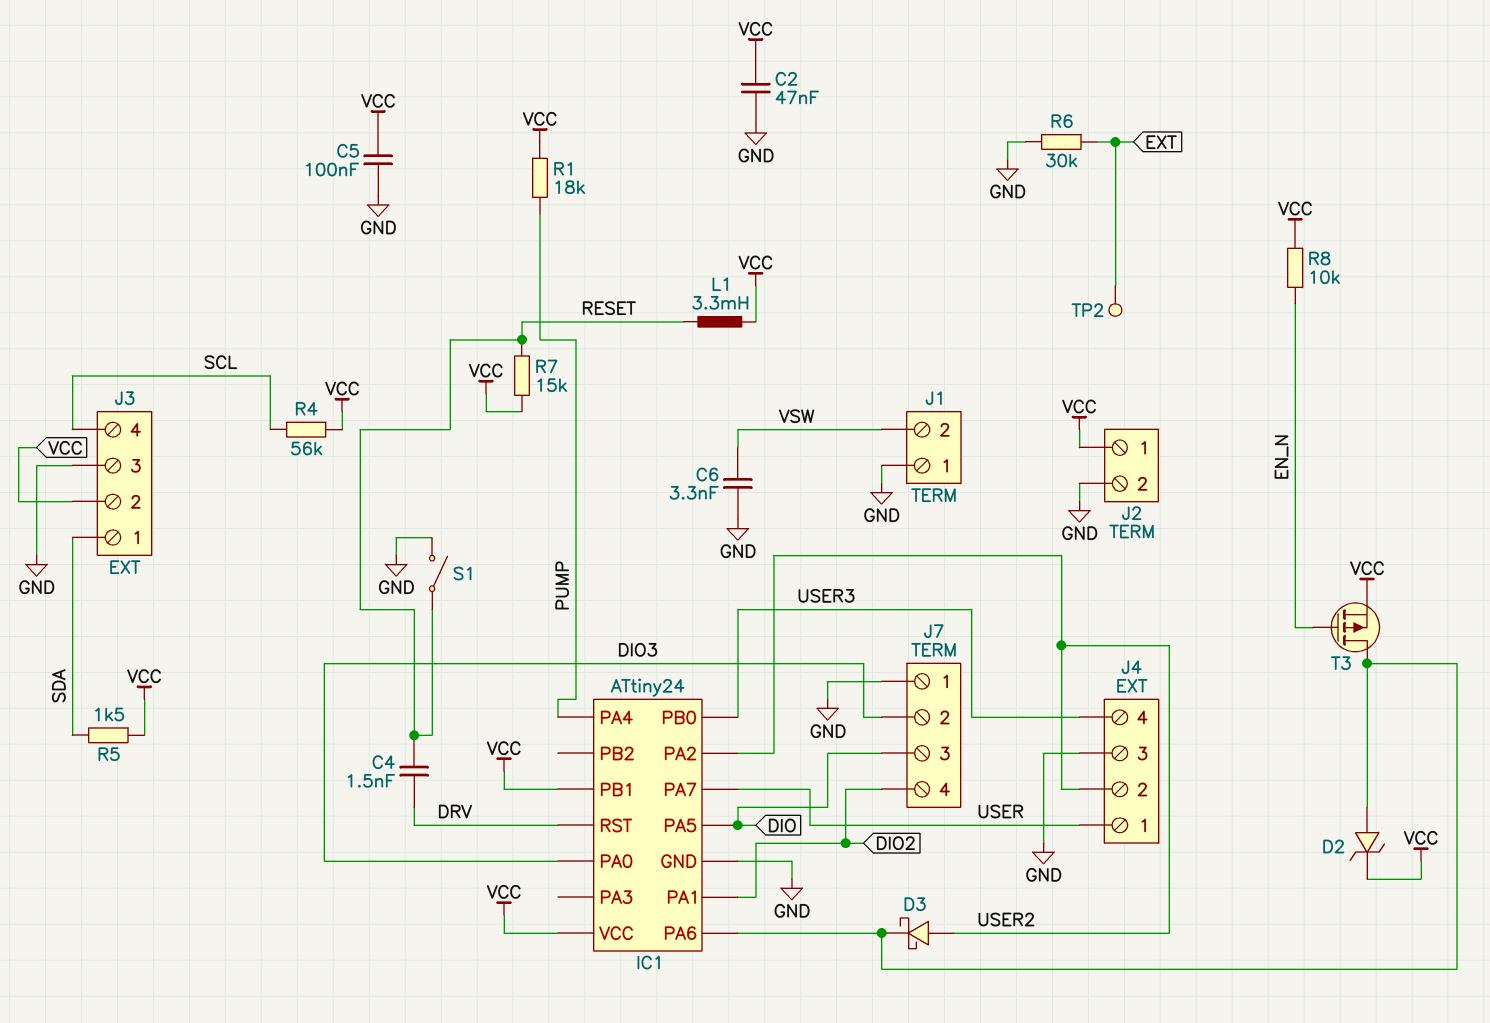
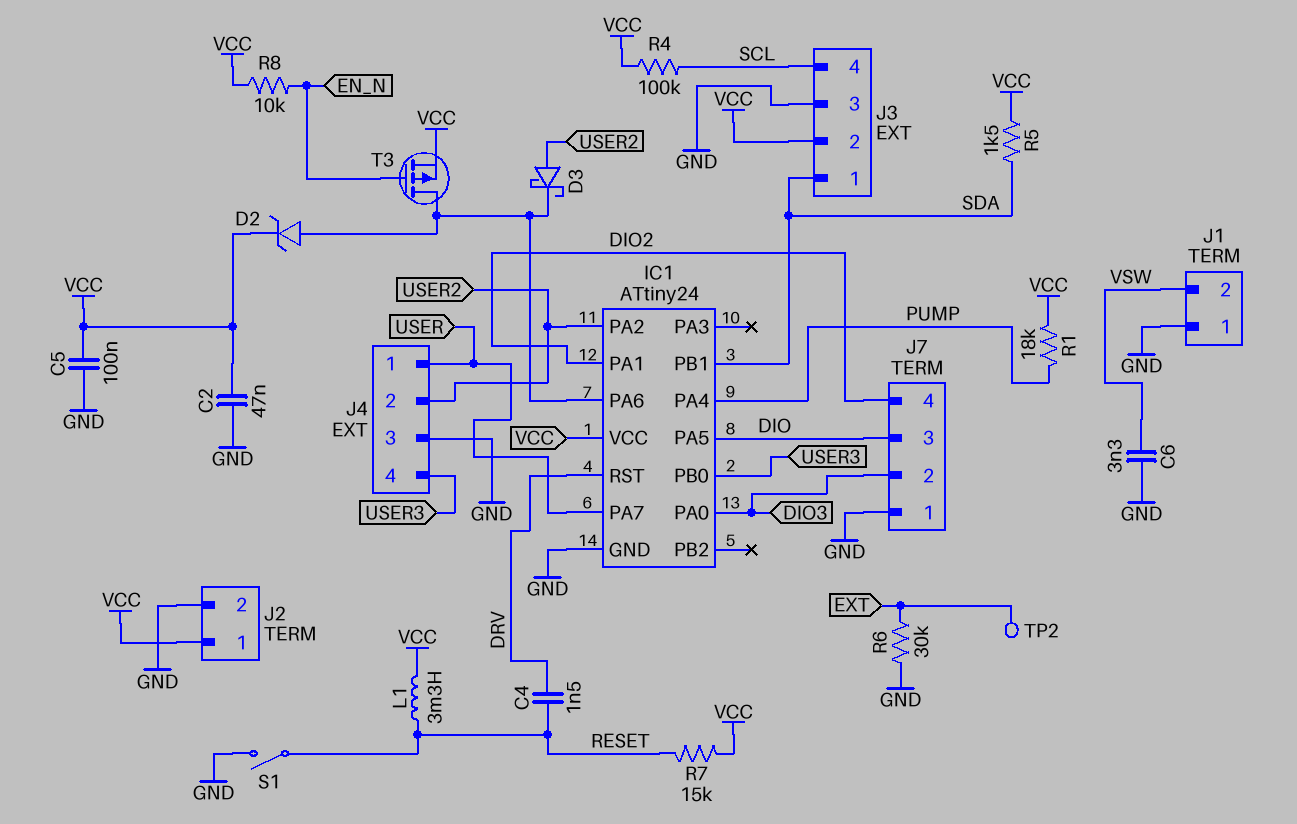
IC1 pin PB1: VCC -> SDA
R4: 56k (SCL, VCC) -> 100k (SCL, VCC)

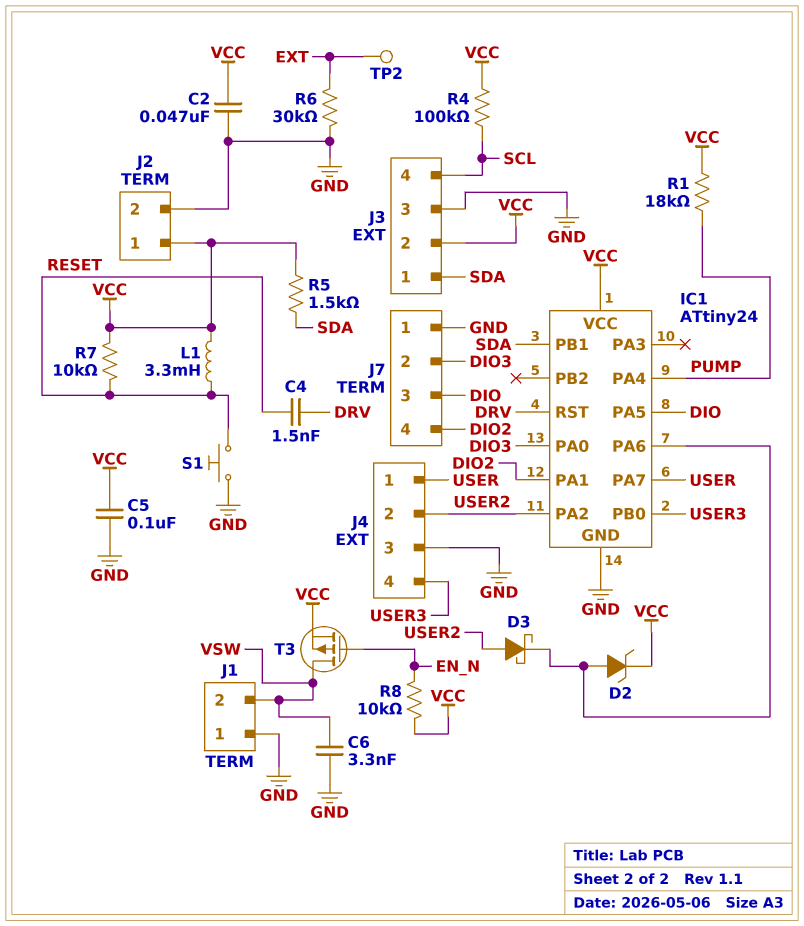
R7: 15k (RESET, VCC) -> 10k (RESET, VCC)
S1: switch (GND, RESET) -> button (GND, RESET)
T3: PMOS (G EN_N, D IC1/PA6, S VCC) -> PMOS (G EN_N, D VSW, S VCC)

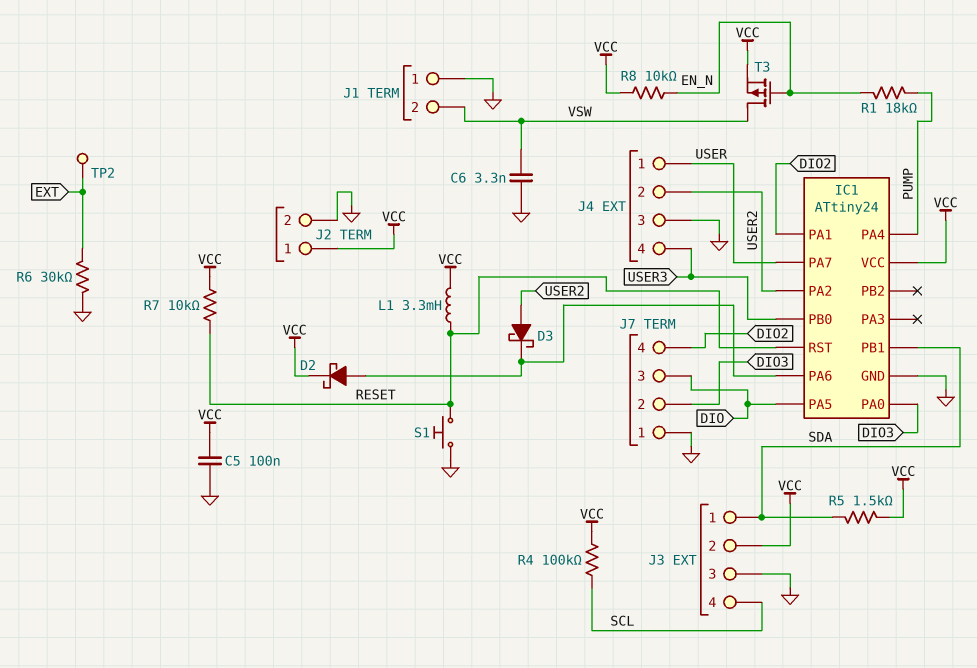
C2: 47nF (GND, VCC) -> none
C4: 1.5nF (DRV, RESET) -> none
D2: zener (A IC1/PA6, K VCC) -> schottky (A IC1/PA6, K VCC)
IC1 pin RST: DRV -> RESET
R1: 18k (PUMP, VCC) -> 18k (EN_N, PUMP)

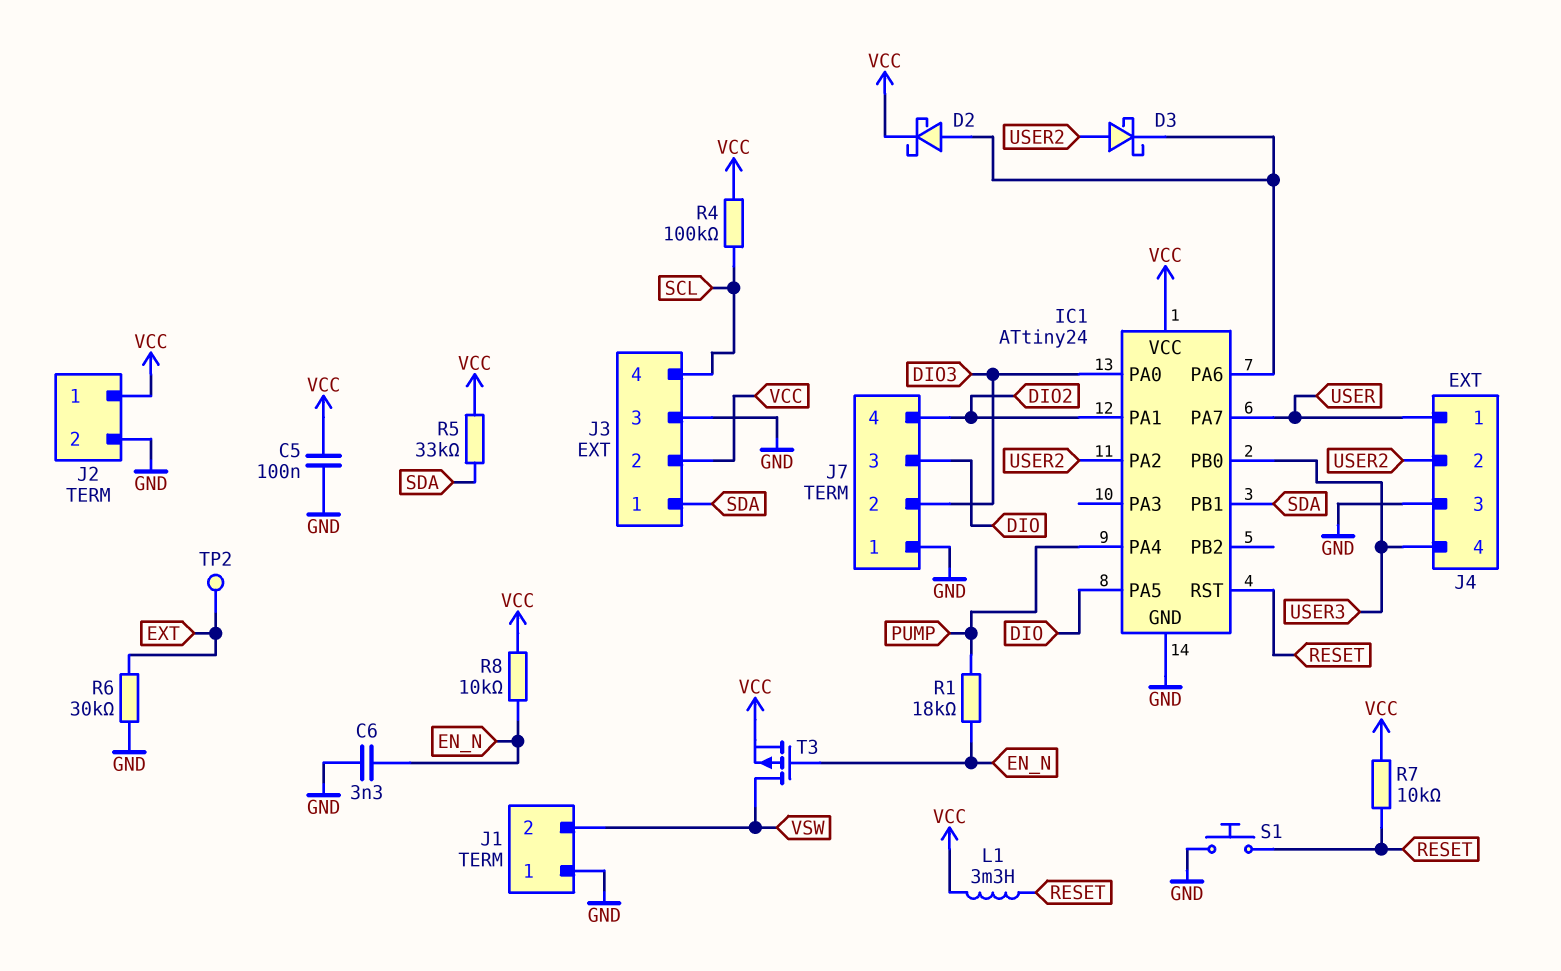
C6: 3.3nF (GND, VSW) -> 3.3nF (EN_N, GND)
R5: 1.5k (SDA, VCC) -> 33k (SDA, VCC)

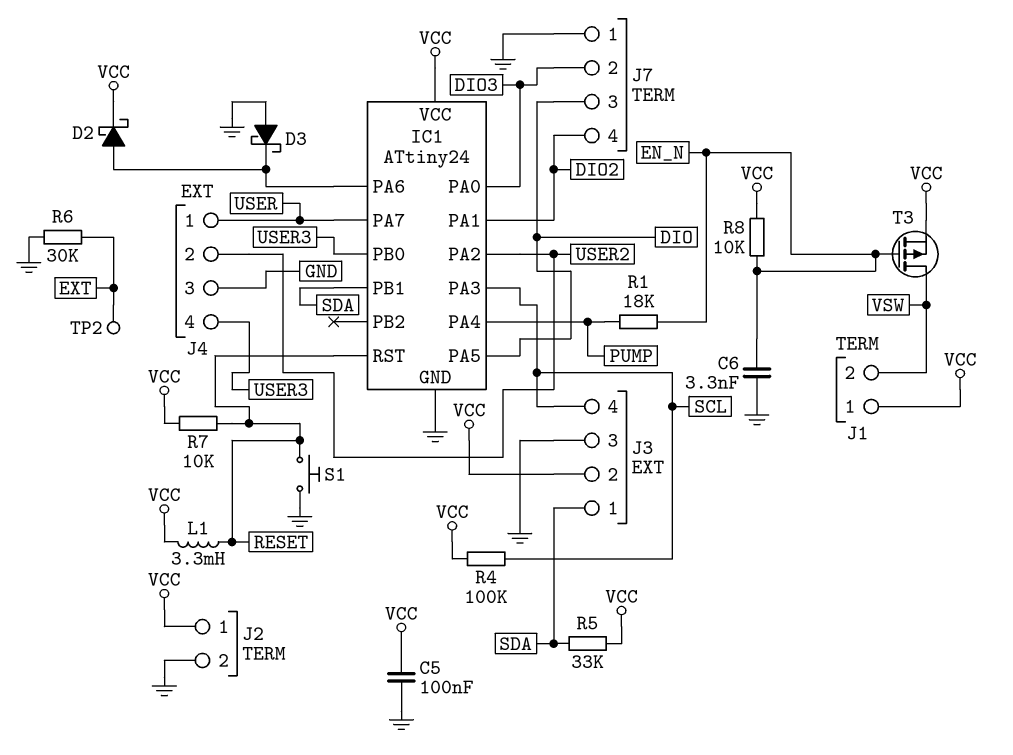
D3: schottky (A USER2, K IC1/PA6) -> schottky (A GND, K IC1/PA6)
IC1 pin PA3: none -> SCL
J1 pin 1: GND -> VCC

